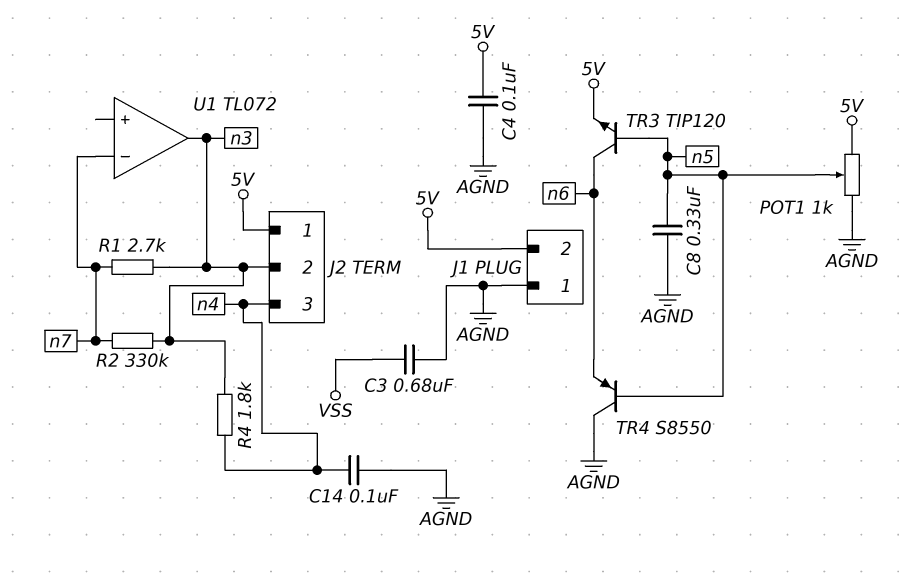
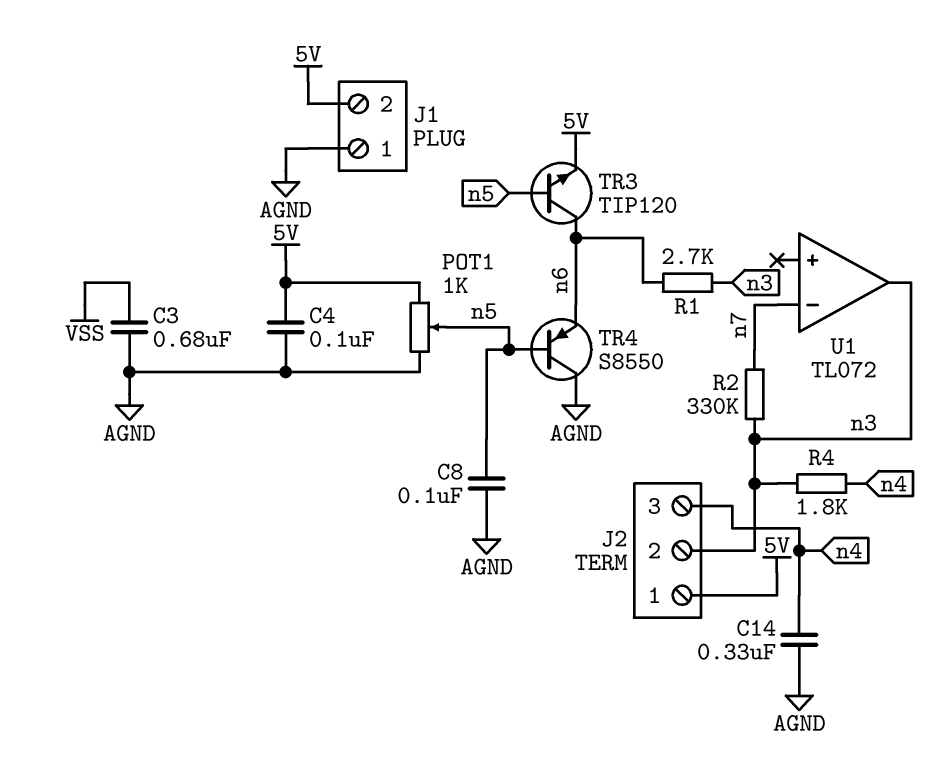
C8: 330nF (AGND, n5) -> 100nF (AGND, n5)
C14: 100nF (AGND, n4) -> 330nF (AGND, n4)
R1: 2.7k (n3, n7) -> 2.7k (n3, n6)

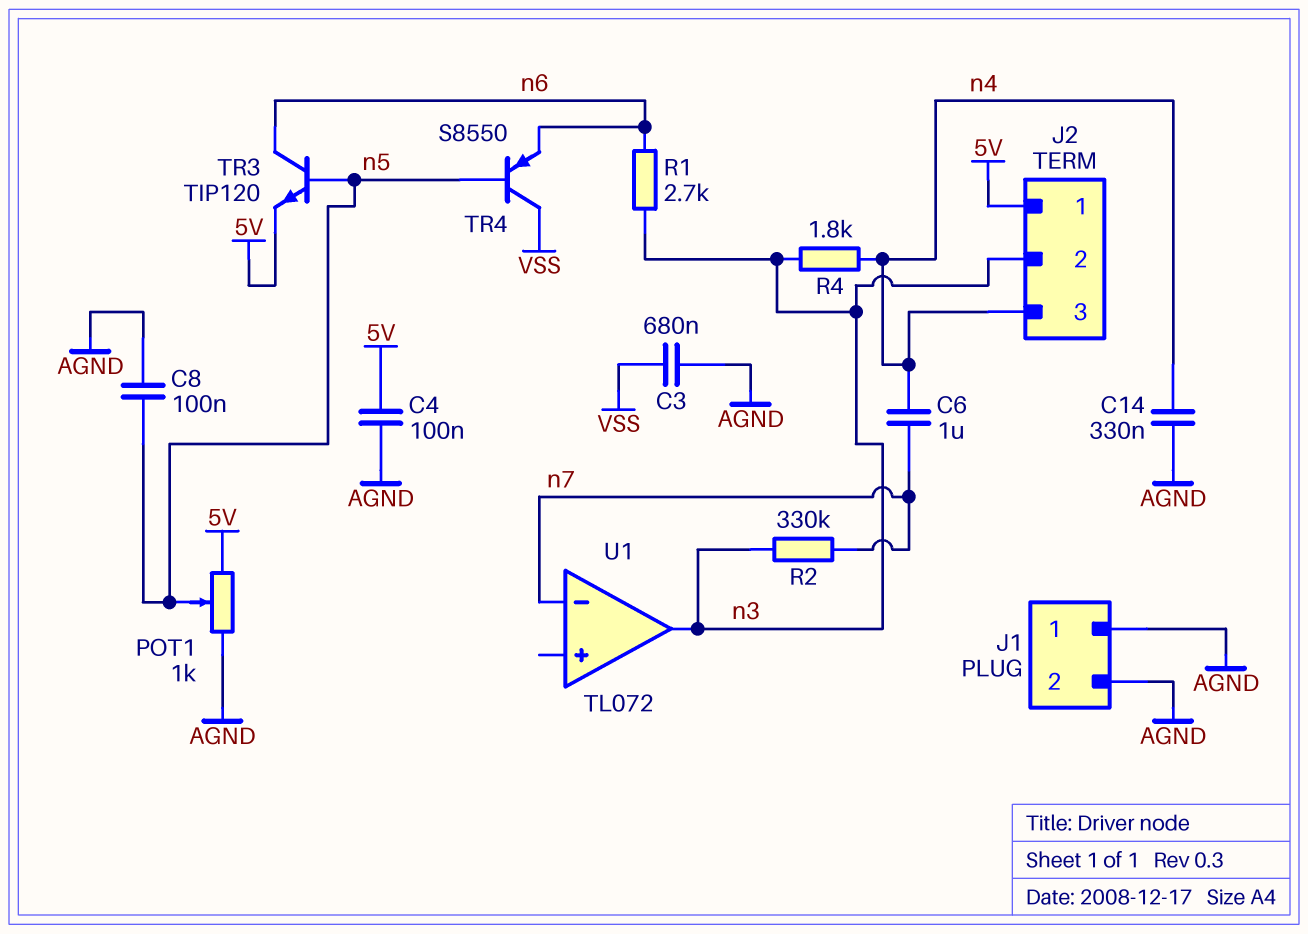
C6: none -> 1uF (n4, n7)
J1 pin 2: 5V -> AGND
TR4: PNP S8550 (B n5, C AGND, E n6) -> PNP S8550 (B n5, C VSS, E n6)

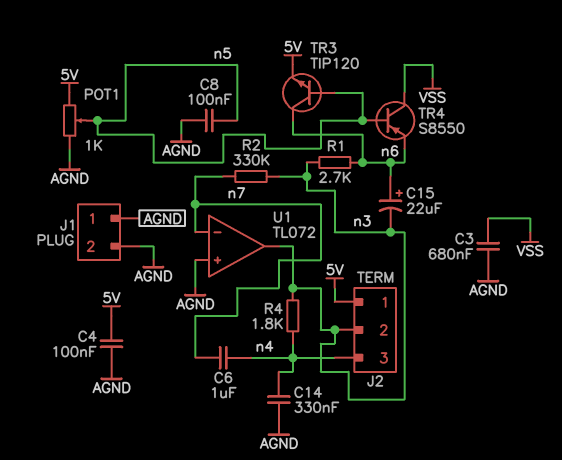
C15: none -> 22uF (plus n6, minus n3)
U1 pin in+: none -> AGND

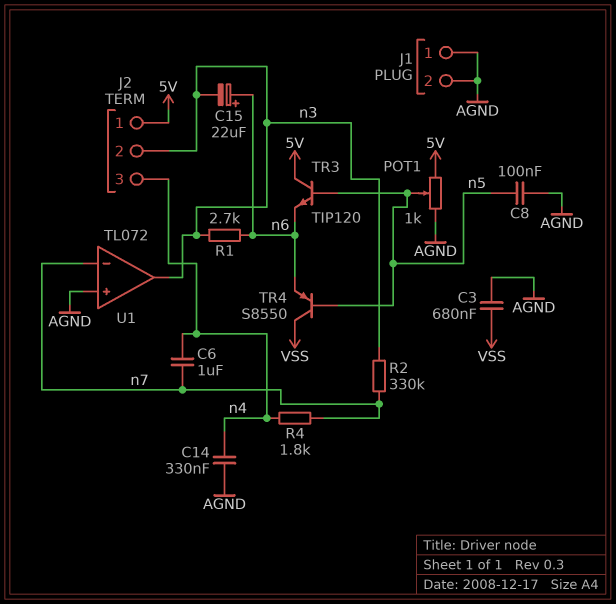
C4: 100nF (5V, AGND) -> none
R4: 1.8k (n3, n4) -> 1.8k (n4, n7)
TR3: NPN TIP120 (B n5, C n6, E 5V) -> NPN TIP120 (B n5, C 5V, E n6)

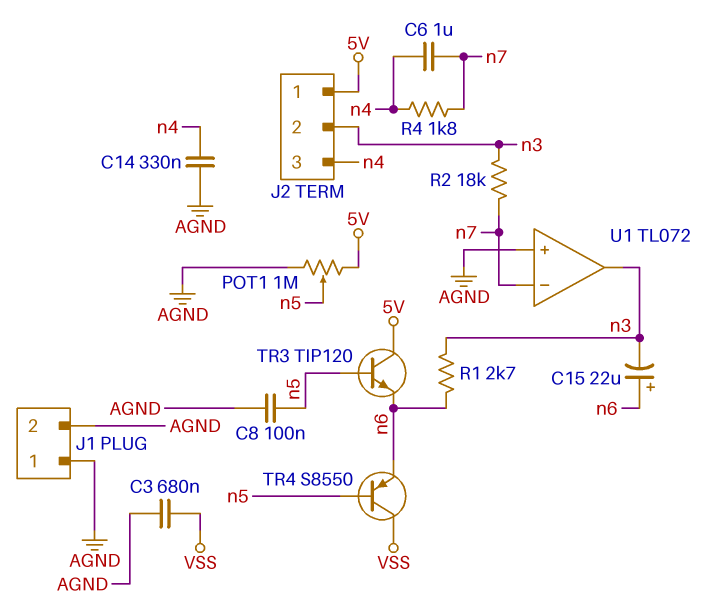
POT1: 1k (5V, AGND, wiper n5) -> 1M (5V, AGND, wiper n5)
R2: 330k (n3, n7) -> 18k (n3, n7)

